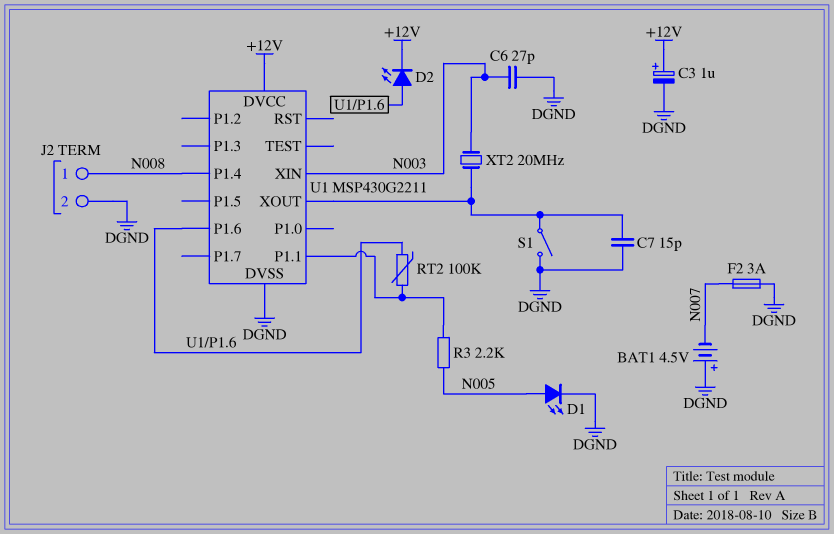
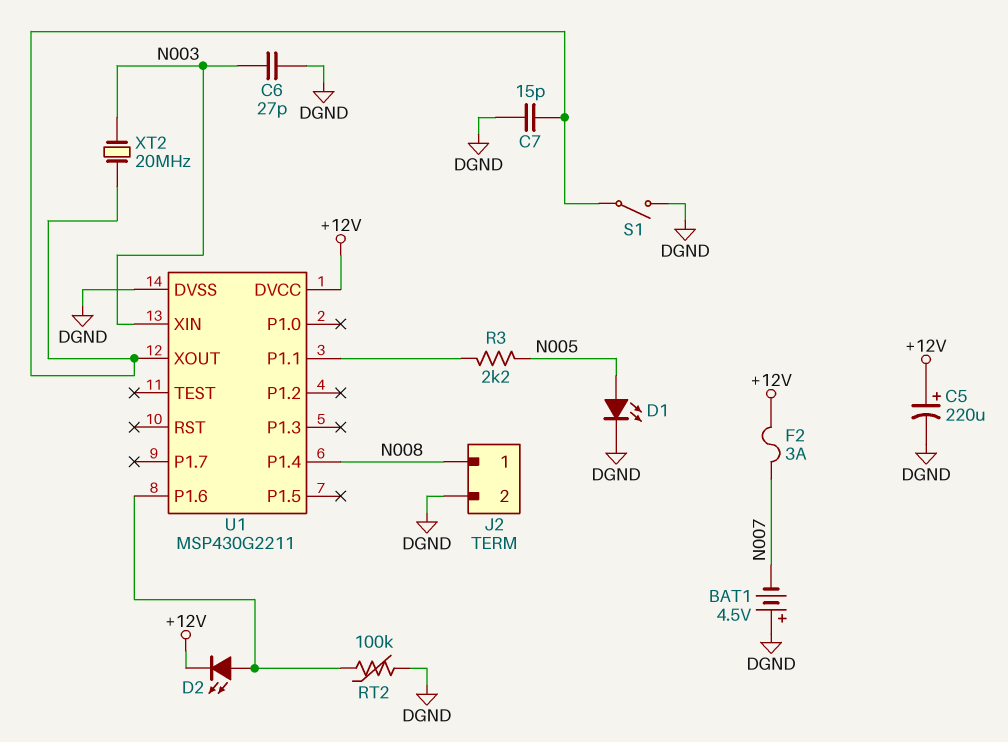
C3: 1uF (plus +12V, minus DGND) -> none
C5: none -> 220uF (plus +12V, minus DGND)
F2: 3A (DGND, N007) -> 3A (+12V, N007)
RT2: 100k (U1/P1.1, U1/P1.6) -> 100k (DGND, U1/P1.6)

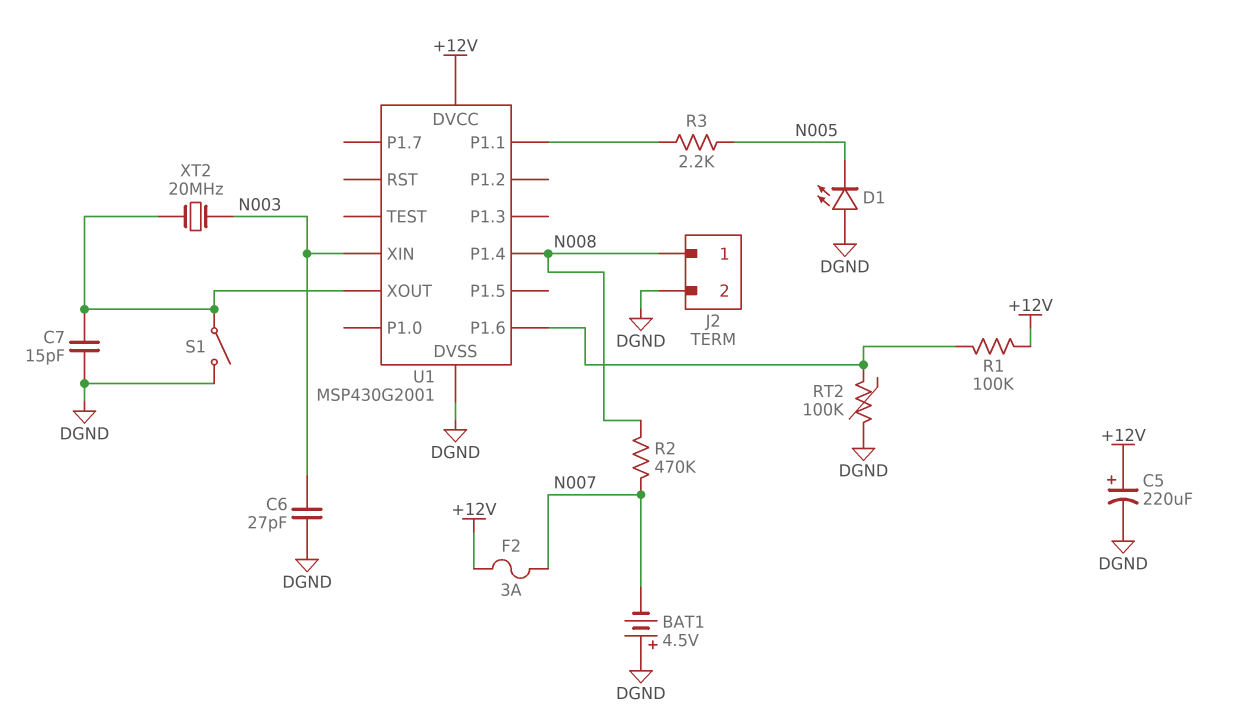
D1: LED (A N005, K DGND) -> LED (A DGND, K N005)
D2: LED (A U1/P1.6, K +12V) -> none
R1: none -> 100k (+12V, U1/P1.6)
R2: none -> 470k (N007, N008)
U1: MSP430G2211 -> MSP430G2001

